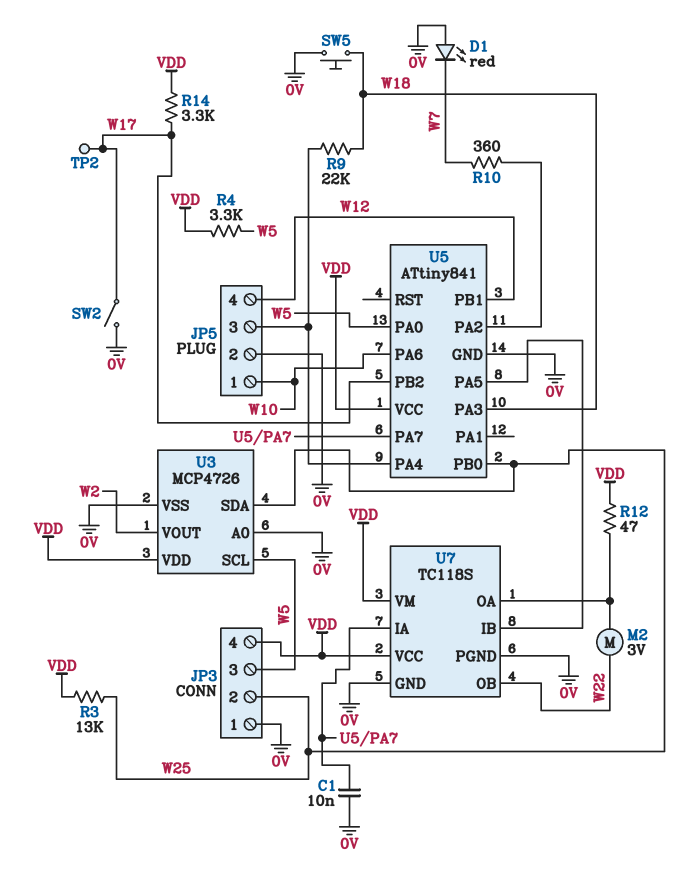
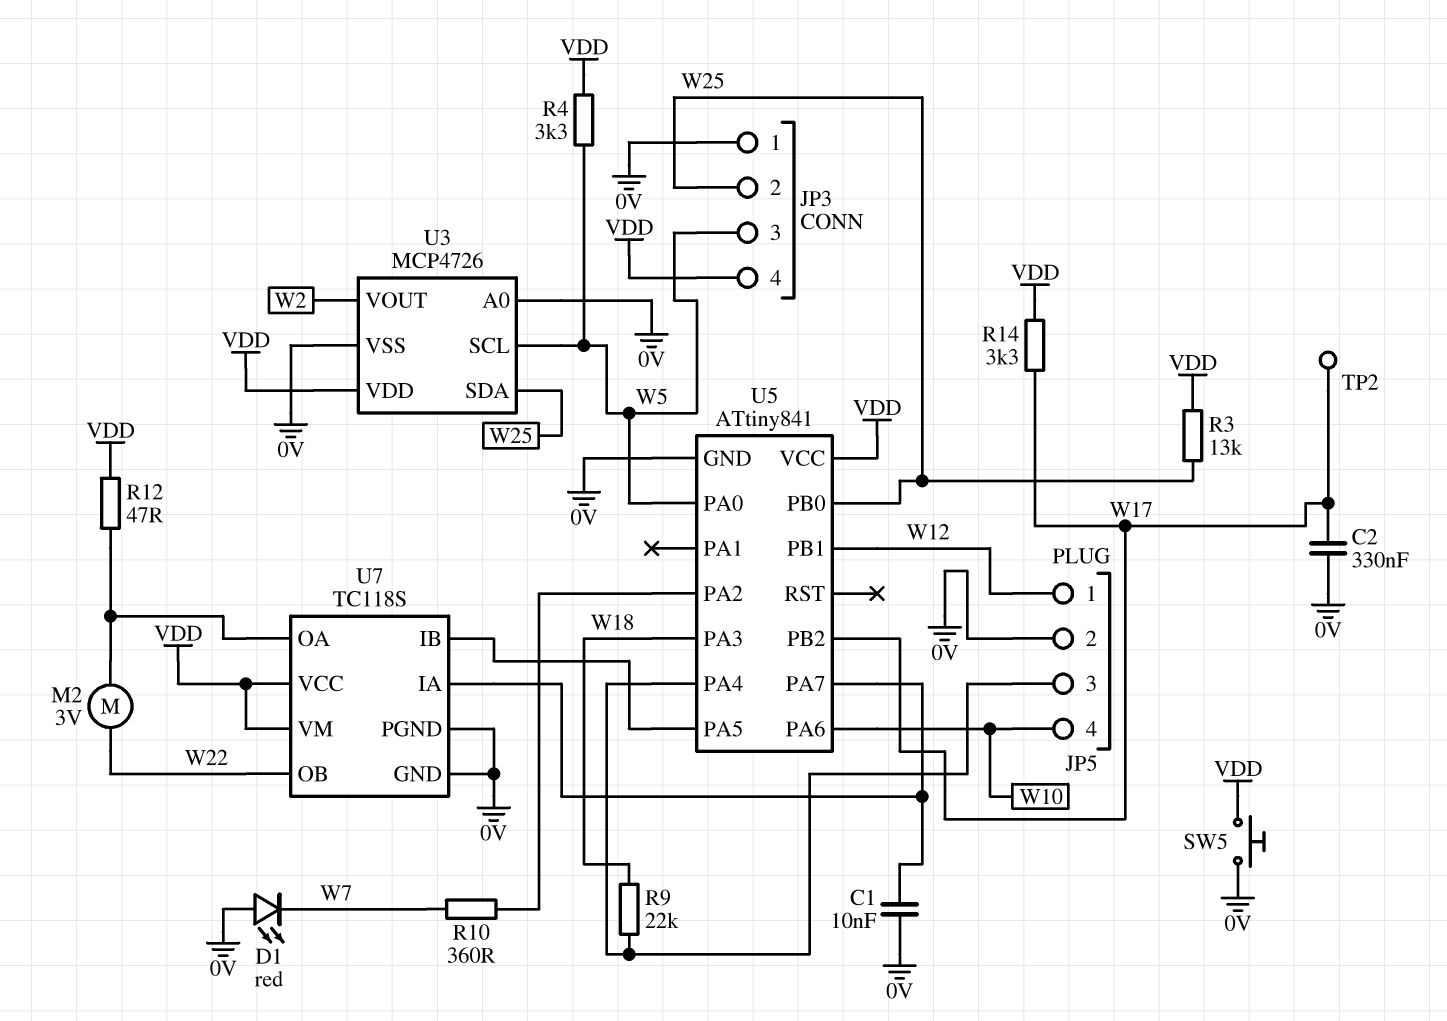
C2: none -> 330nF (0V, W17)
JP5 pin 1: W10 -> W12
JP5 pin 4: W12 -> W10
SW2: switch (0V, W17) -> none
SW5: button (0V, W18) -> button (0V, VDD)

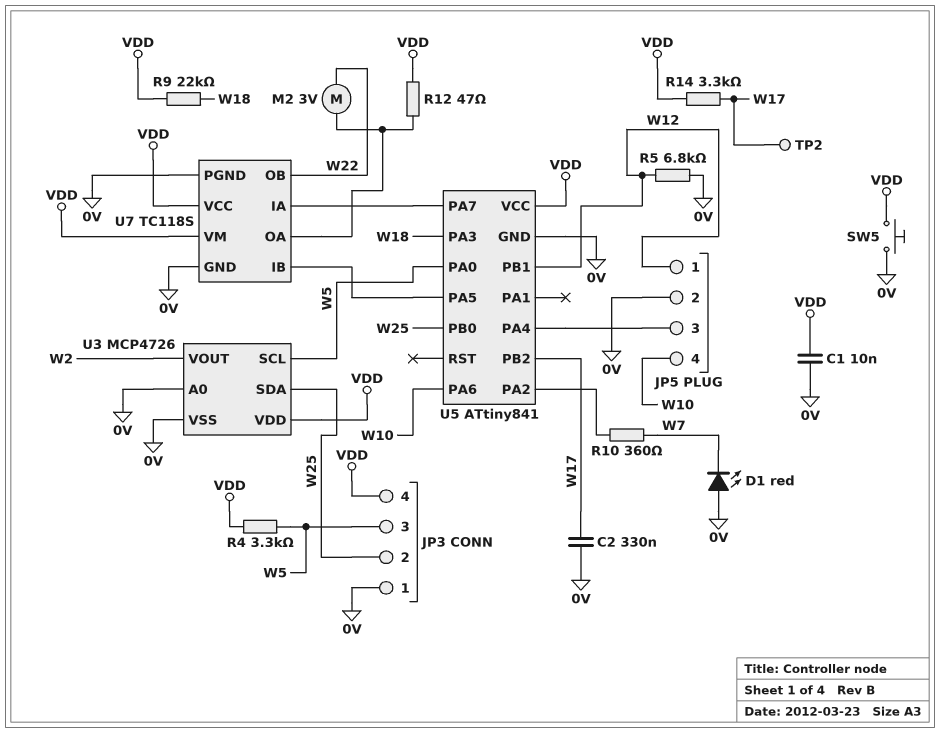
C1: 10nF (0V, U5/PA7) -> 10nF (0V, VDD)
R3: 13k (VDD, W25) -> none
R5: none -> 6.8k (0V, W12)
R9: 22k (JP5/3, W18) -> 22k (VDD, W18)

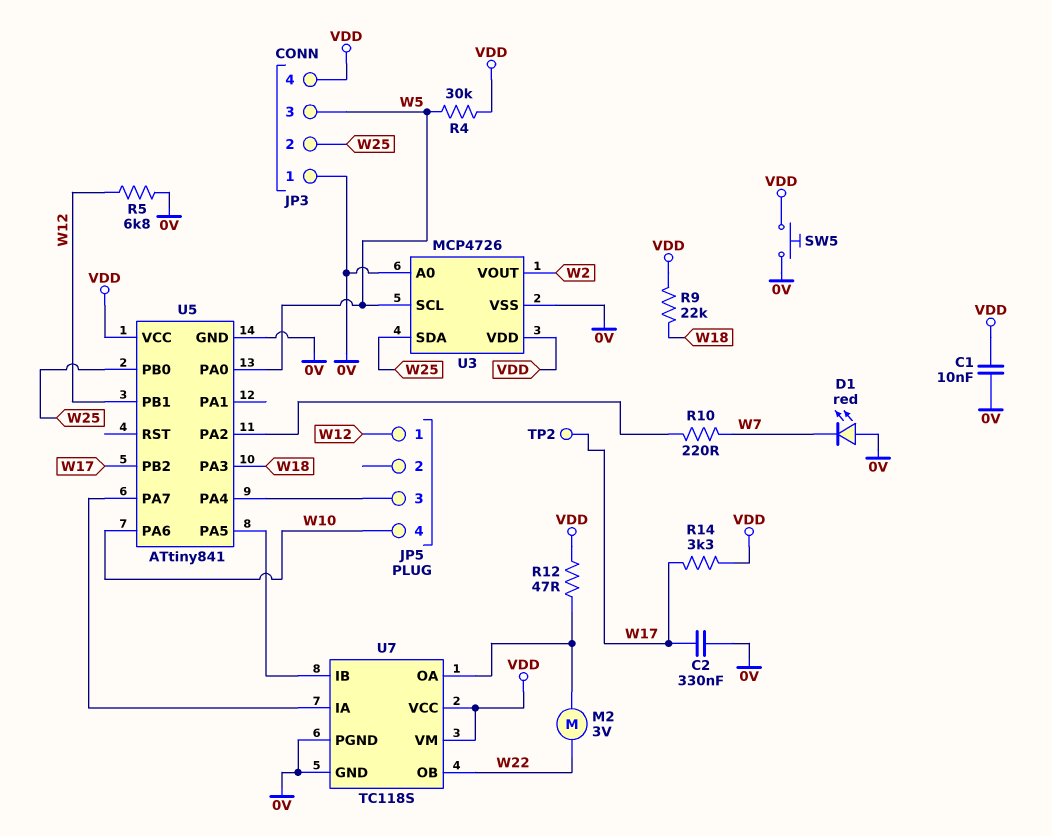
JP5 pin 2: 0V -> none
R4: 3.3k (VDD, W5) -> 30k (VDD, W5)
R10: 360 (U5/PA2, W7) -> 220 (U5/PA2, W7)

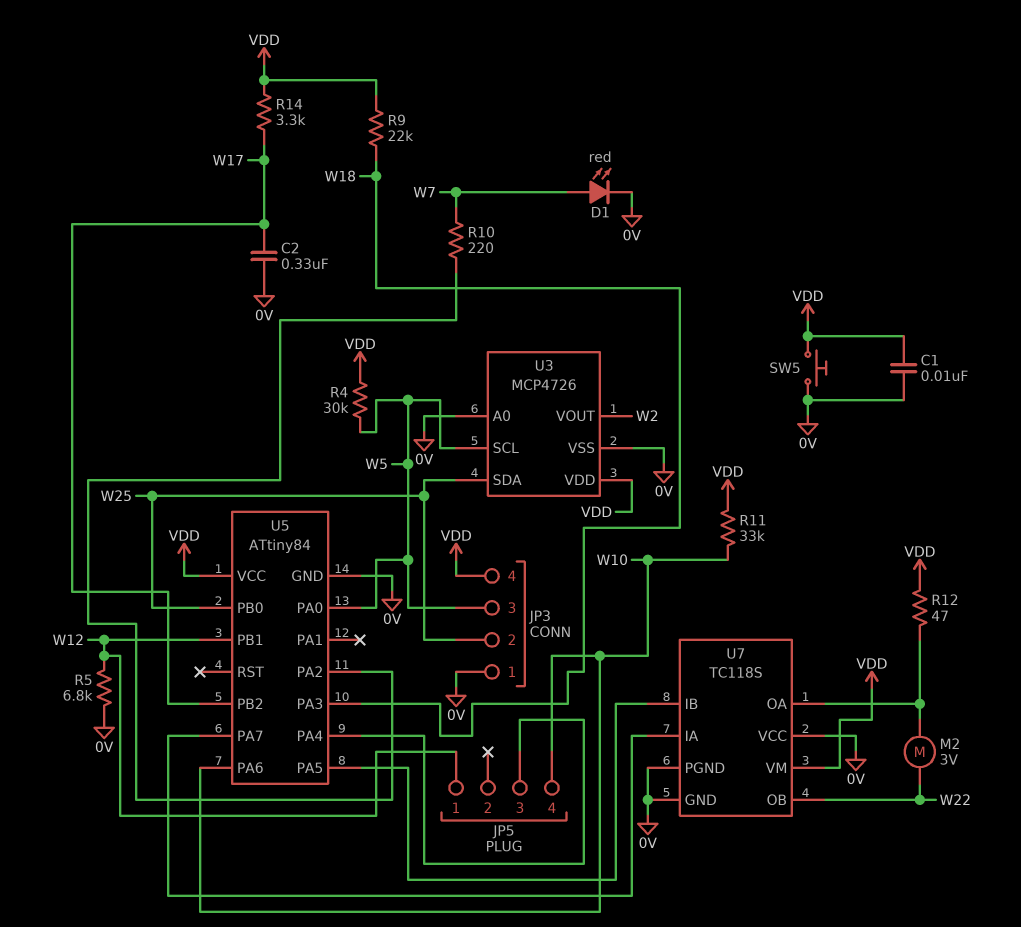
D1: LED red (A 0V, K W7) -> LED red (A W7, K 0V)
R11: none -> 33k (VDD, W10)
TP2: test point (W17) -> none
U5: ATtiny841 -> ATtiny84
U7 pin VCC: VDD -> 0V

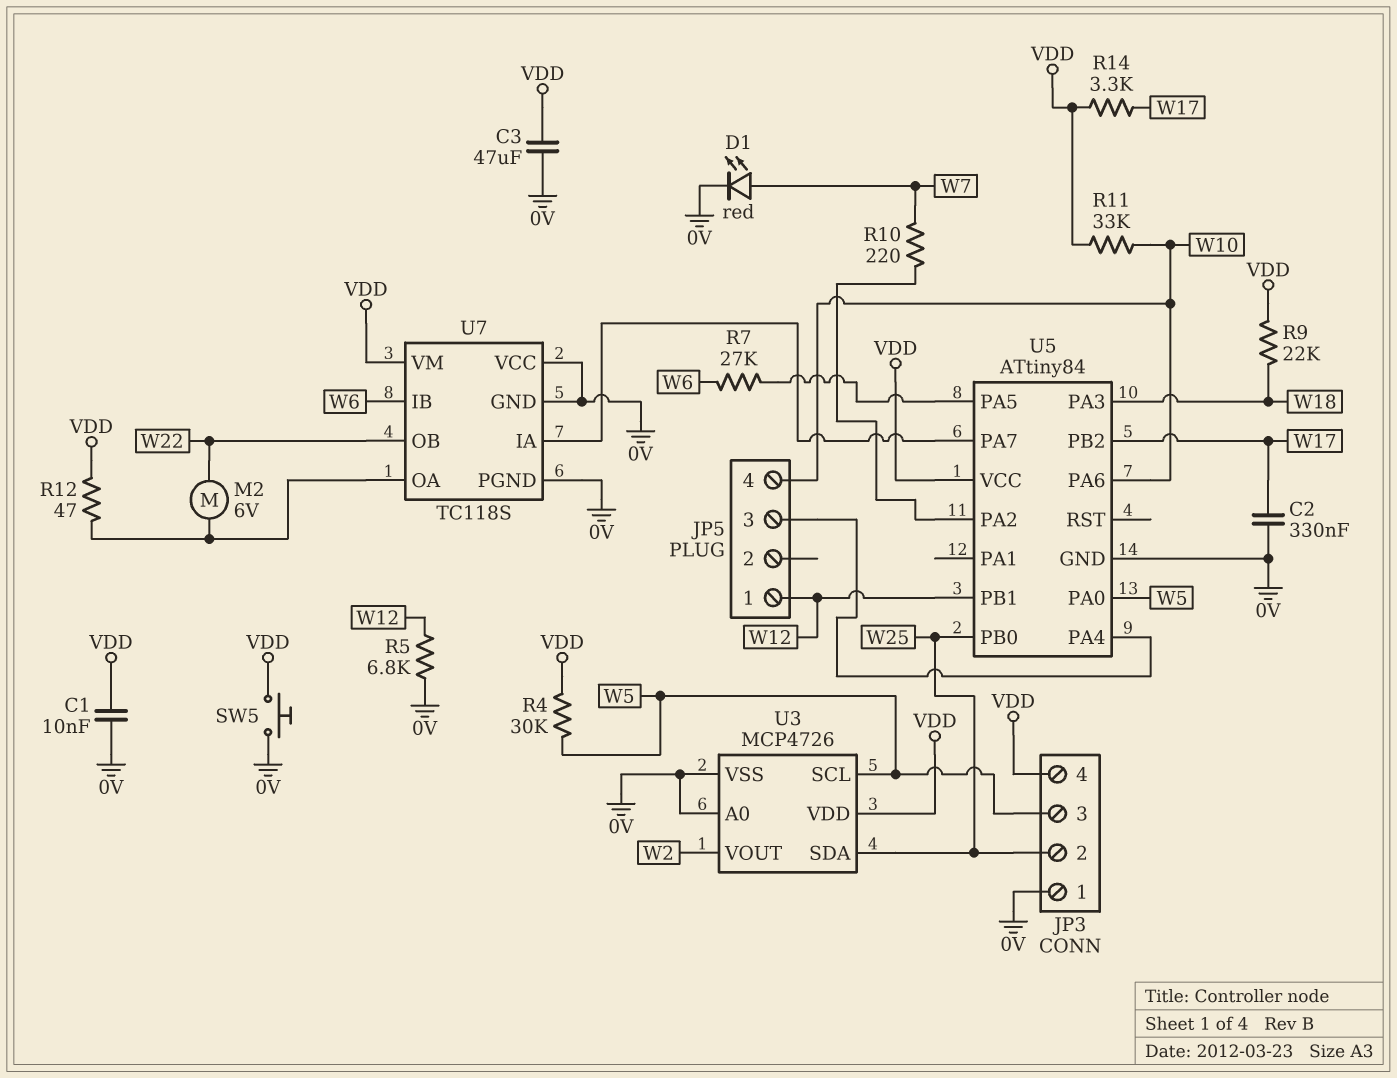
C3: none -> 47uF (0V, VDD)
M2: motor 3V (U7/OA, W22) -> motor 6V (U7/OA, W22)
R7: none -> 27k (U5/PA5, W6)
U7 pin IB: U5/PA5 -> W6

